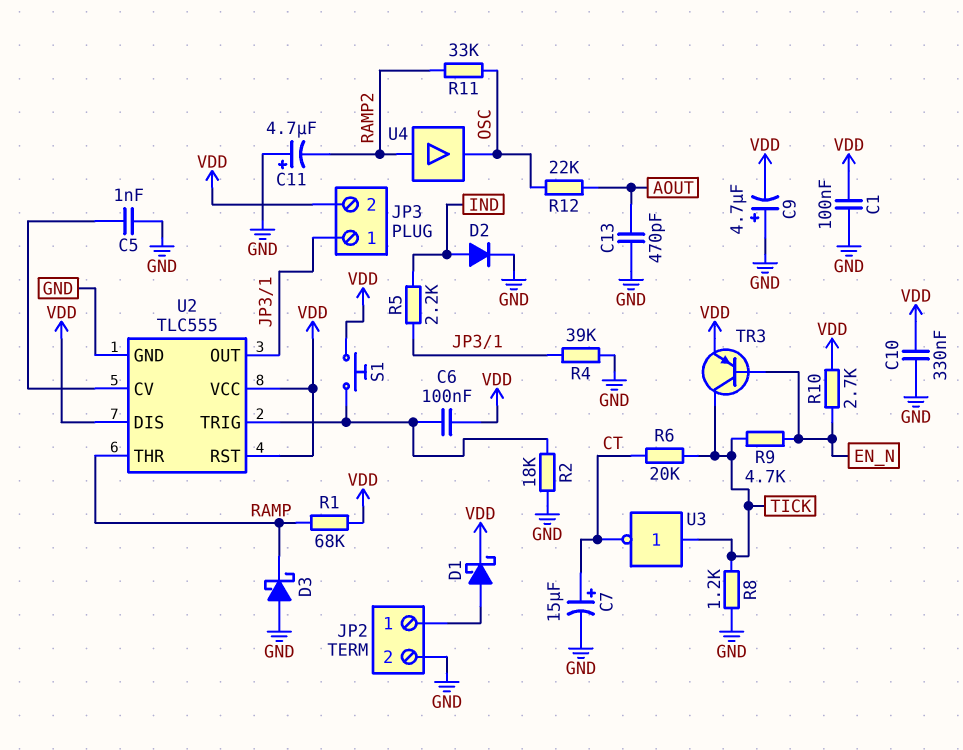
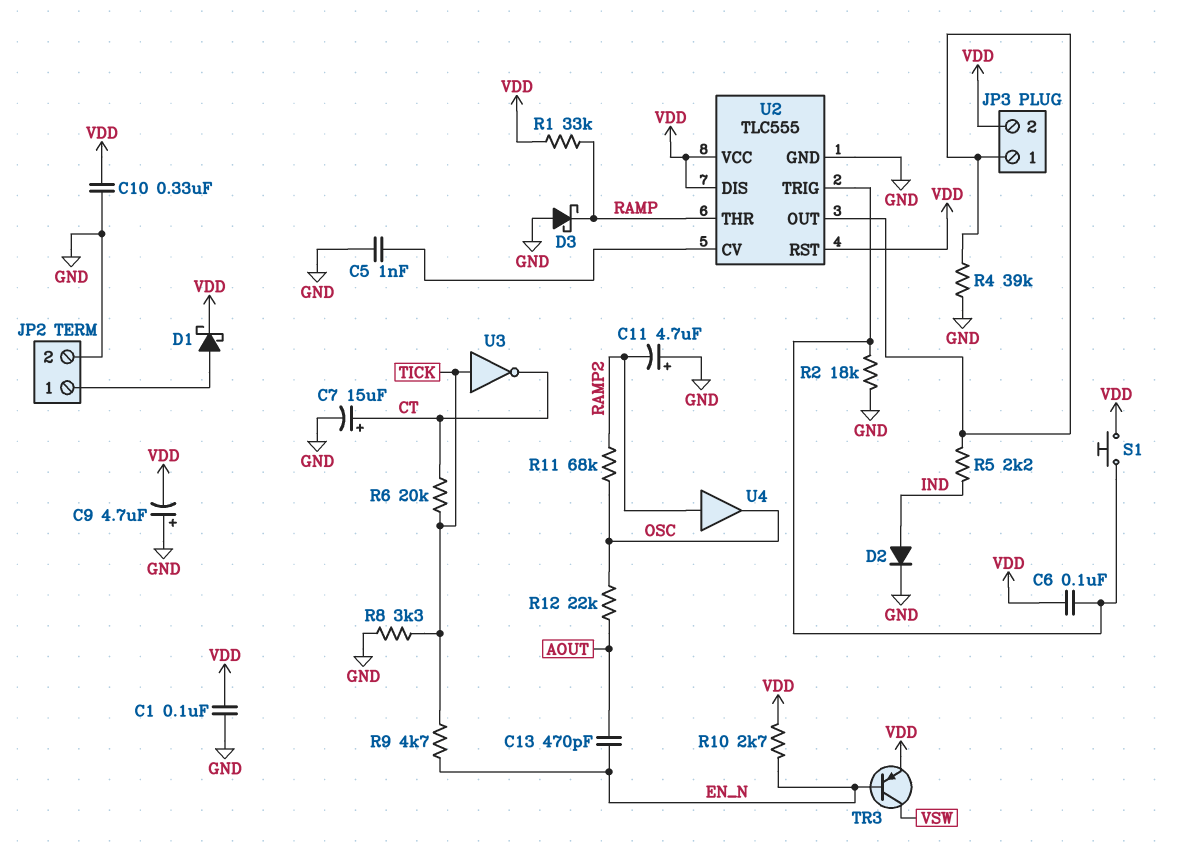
C13: 470pF (AOUT, GND) -> 470pF (AOUT, EN_N)
R1: 68k (RAMP, VDD) -> 33k (RAMP, VDD)
R8: 1.2k (GND, TICK) -> 3.3k (GND, TICK)
R11: 33k (OSC, RAMP2) -> 68k (OSC, RAMP2)
TR3: PNP (B EN_N, C TICK, E VDD) -> PNP (B EN_N, C VSW, E VDD)

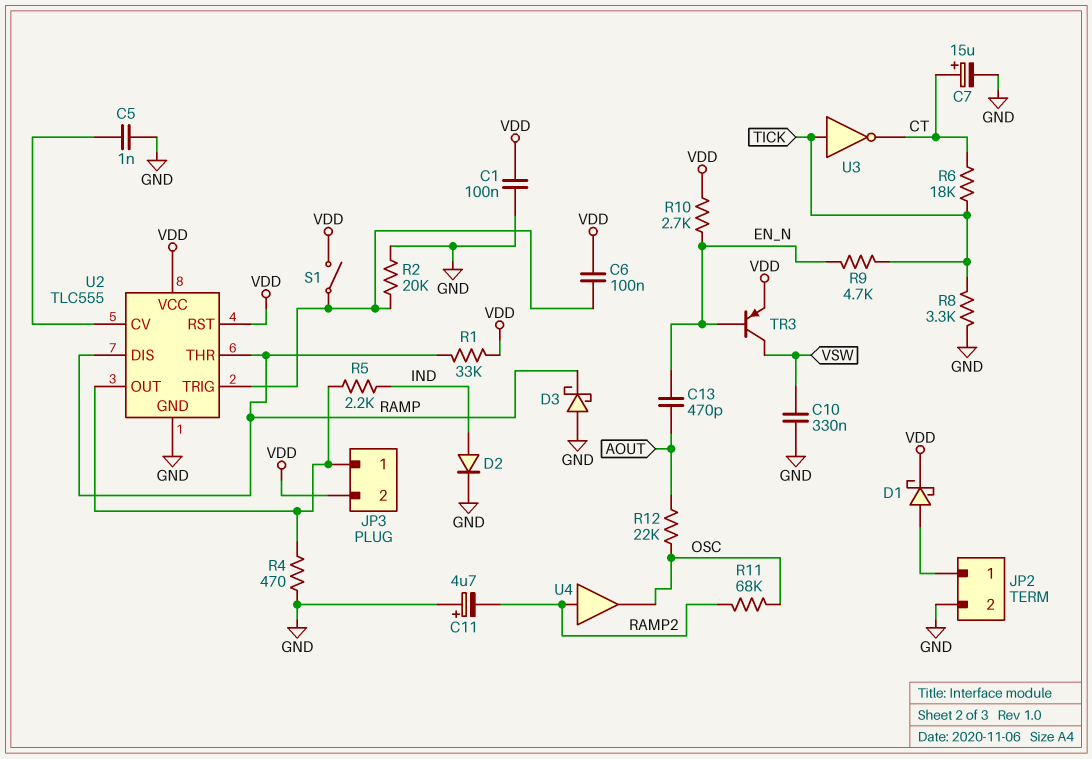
C9: 4.7uF (plus GND, minus VDD) -> none
C10: 330nF (GND, VDD) -> 330nF (GND, VSW)
R2: 18k (GND, U2/TRIG) -> 20k (GND, U2/TRIG)
R4: 39k (GND, JP3/1) -> 470 (GND, JP3/1)
R6: 20k (CT, TICK) -> 18k (CT, TICK)
S1: button (U2/TRIG, VDD) -> switch (U2/TRIG, VDD)
U2 pin DIS: VDD -> RAMP

